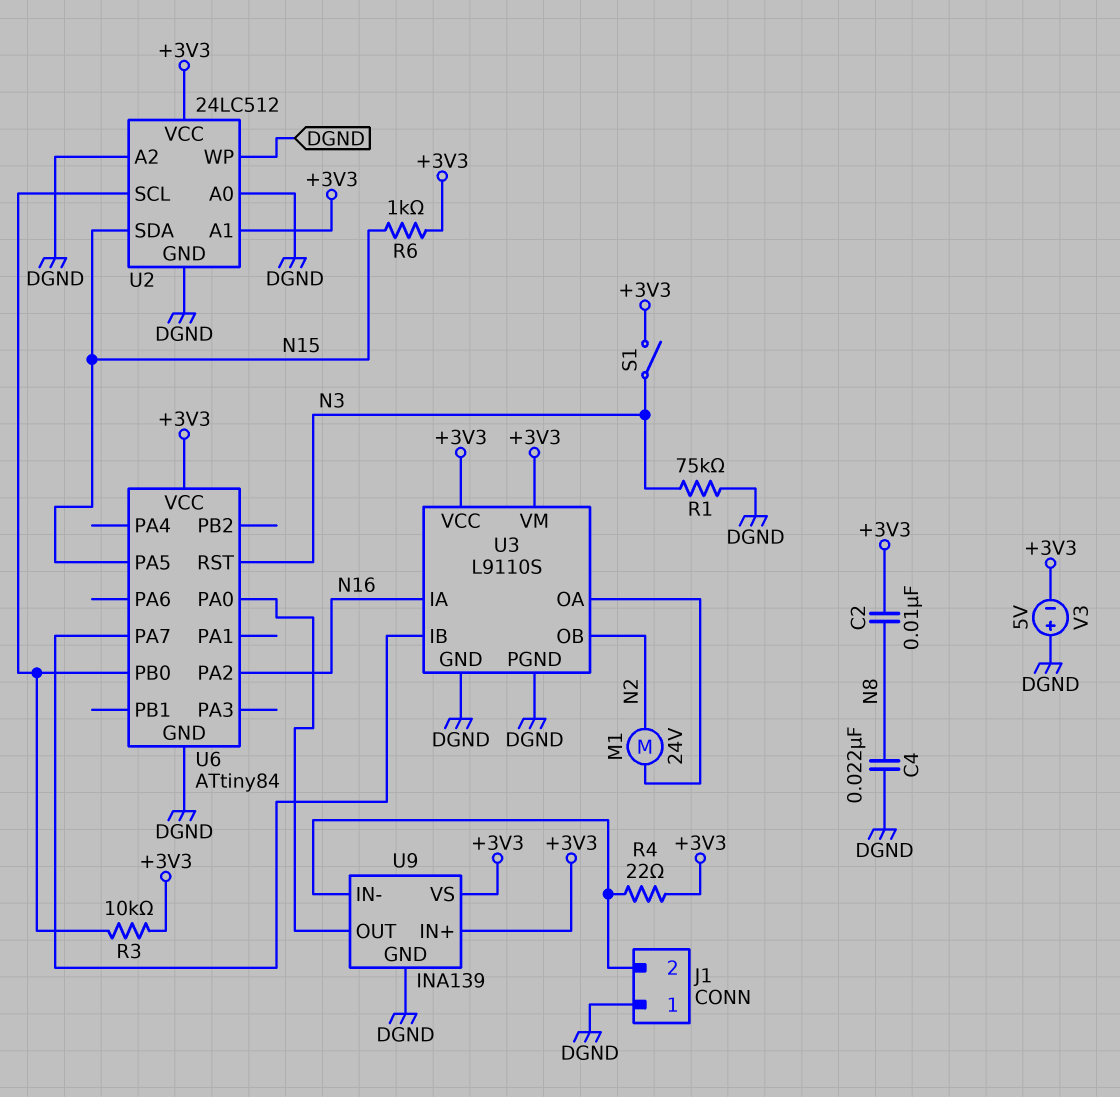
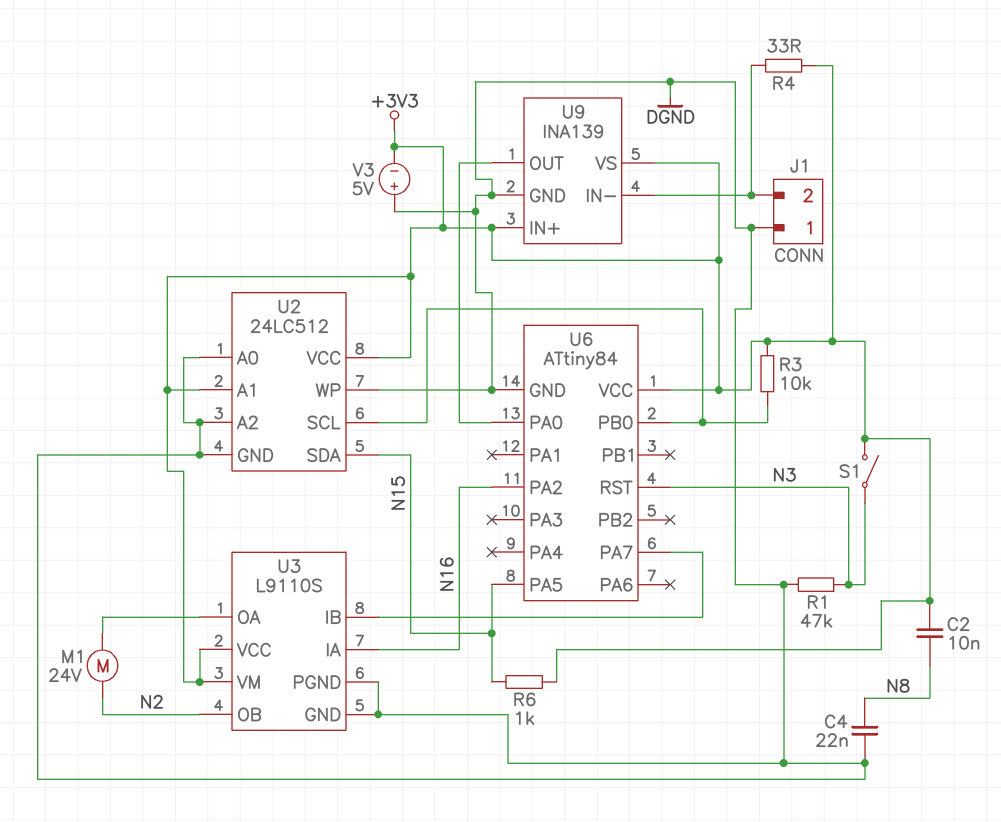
R1: 75k (DGND, N3) -> 47k (DGND, N3)
R4: 22 (+3V3, J1/2) -> 33 (+3V3, J1/2)

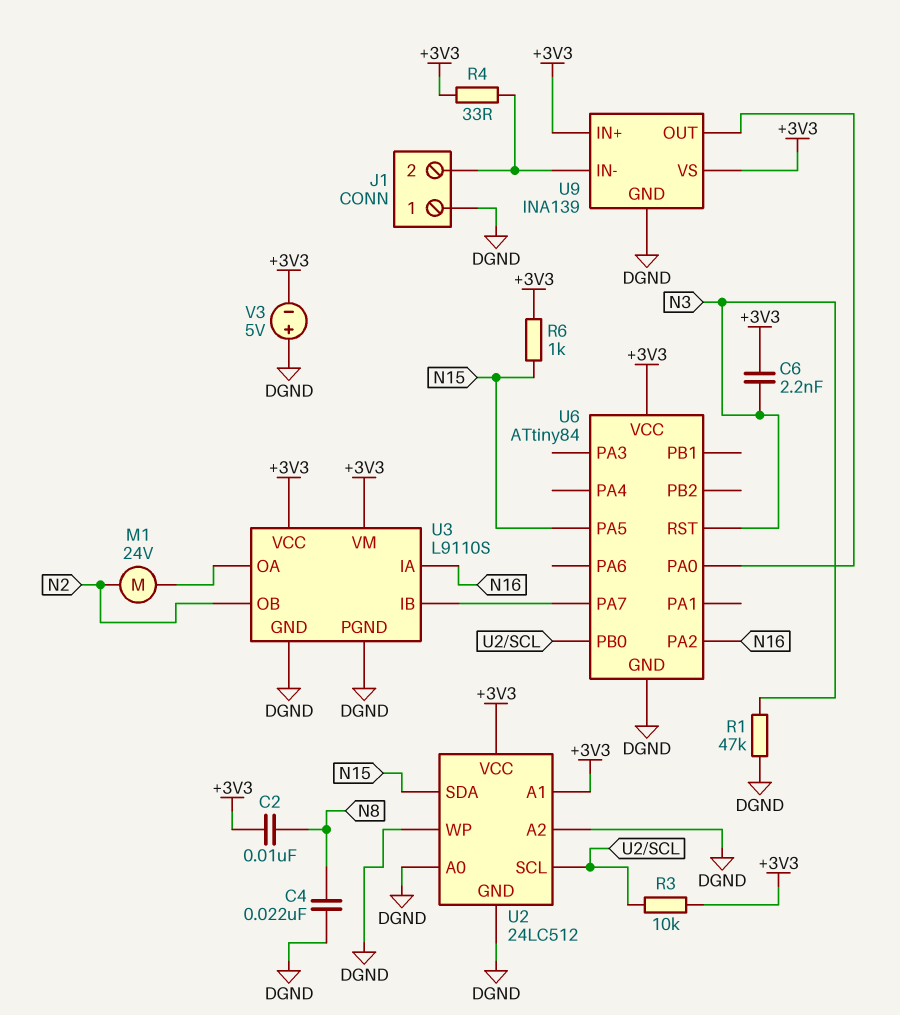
C6: none -> 2.2nF (+3V3, N3)
S1: switch (+3V3, N3) -> none

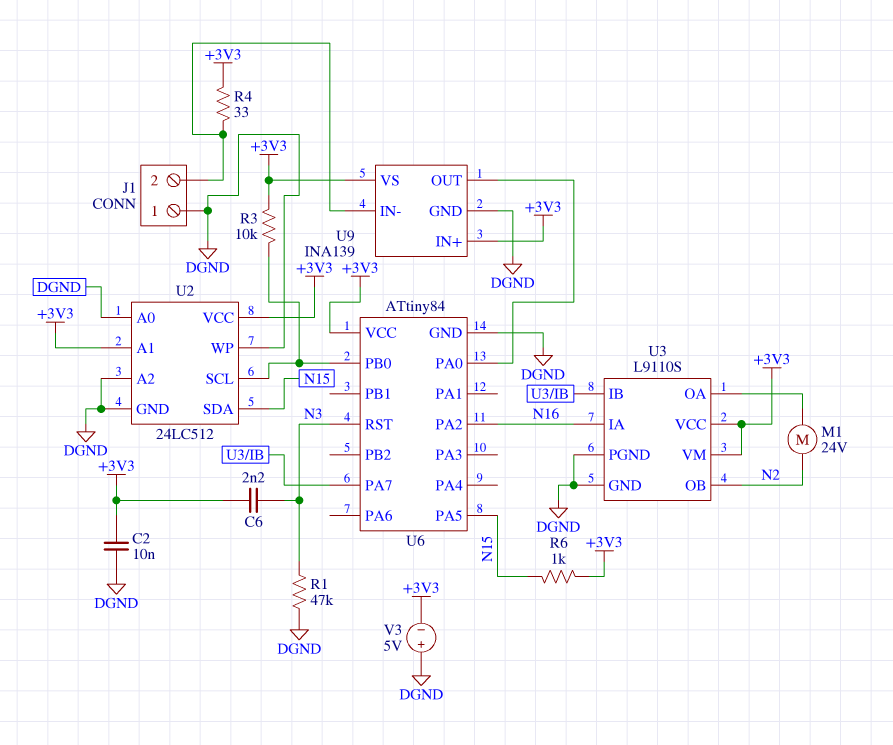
C2: 10nF (+3V3, N8) -> 10nF (+3V3, DGND)
C4: 22nF (DGND, N8) -> none

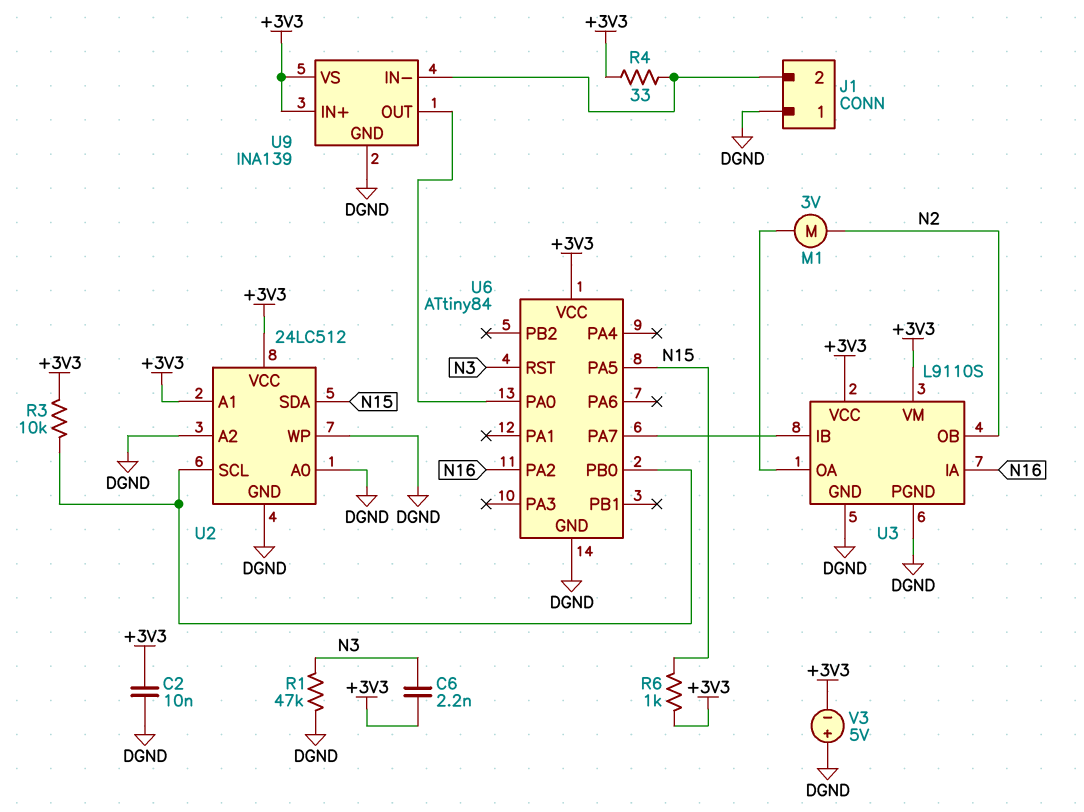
M1: motor 24V (N2, U3/OA) -> motor 3V (N2, U3/OA)

